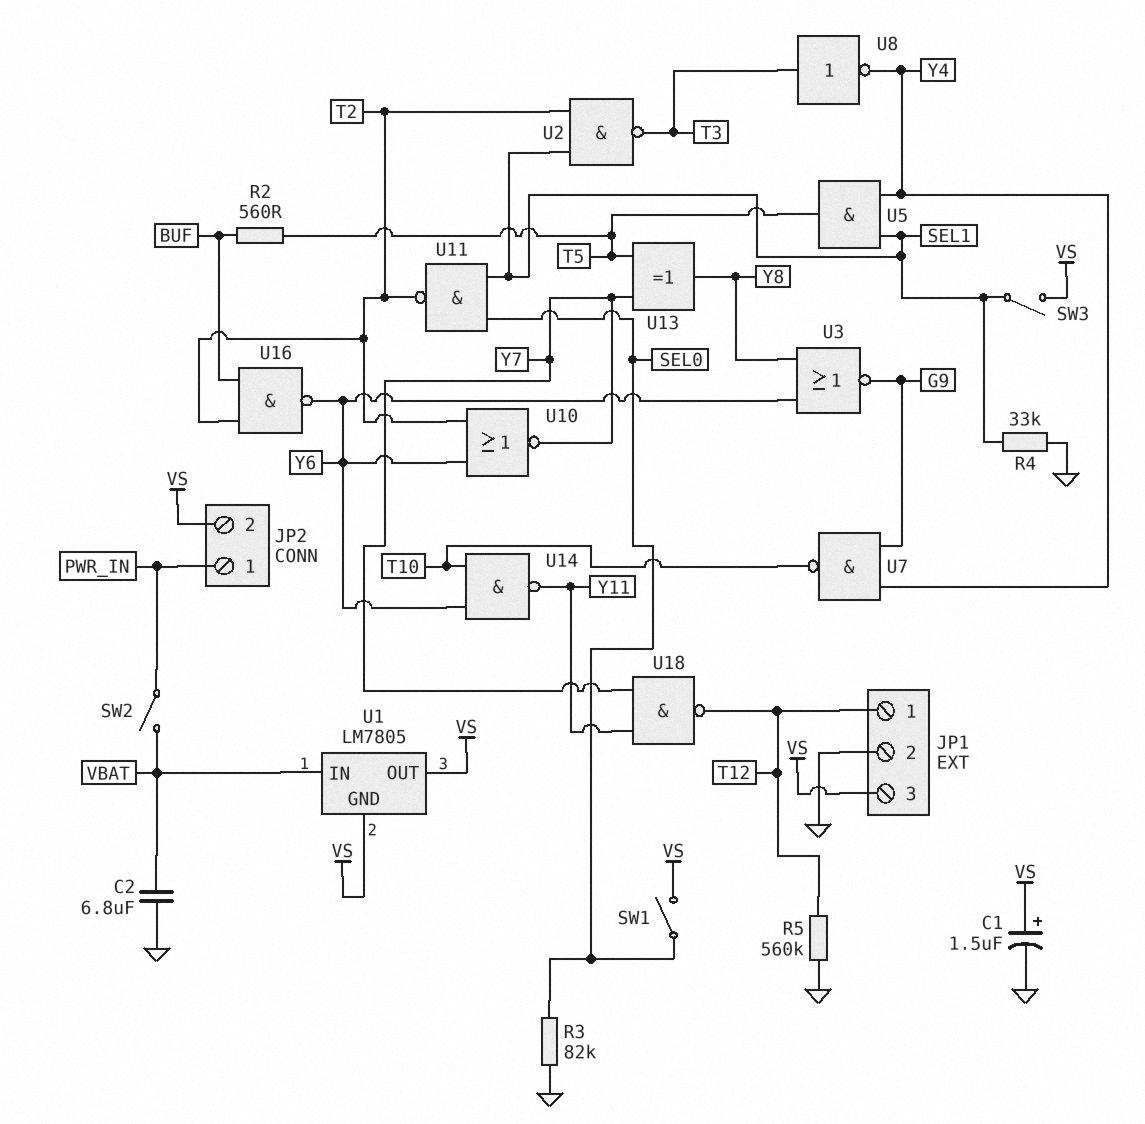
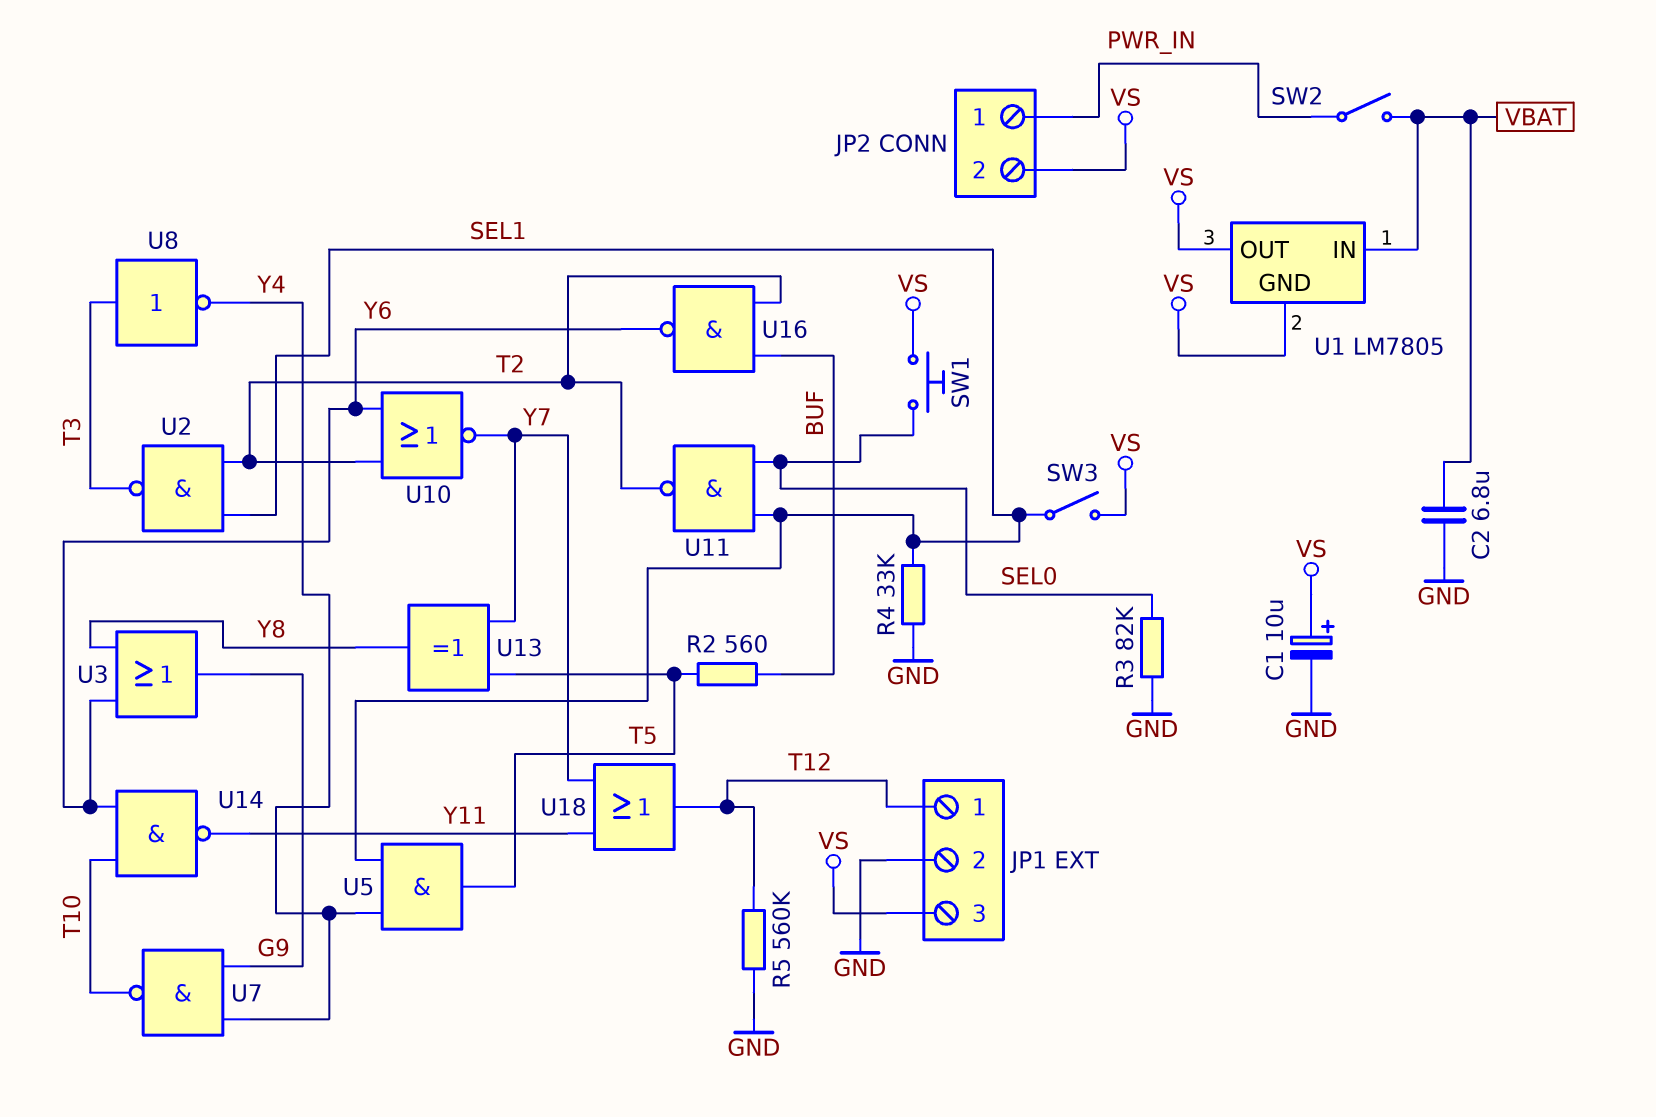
C1: 1.5uF (plus VS, minus GND) -> 10uF (plus VS, minus GND)
SW1: switch (SEL0, VS) -> button (SEL0, VS)
U3: NOR (in Y6, in Y8, out G9) -> OR (in Y6, in Y8, out G9)
U18: NAND (in Y7, in Y11, out T12) -> OR (in Y7, in Y11, out T12)

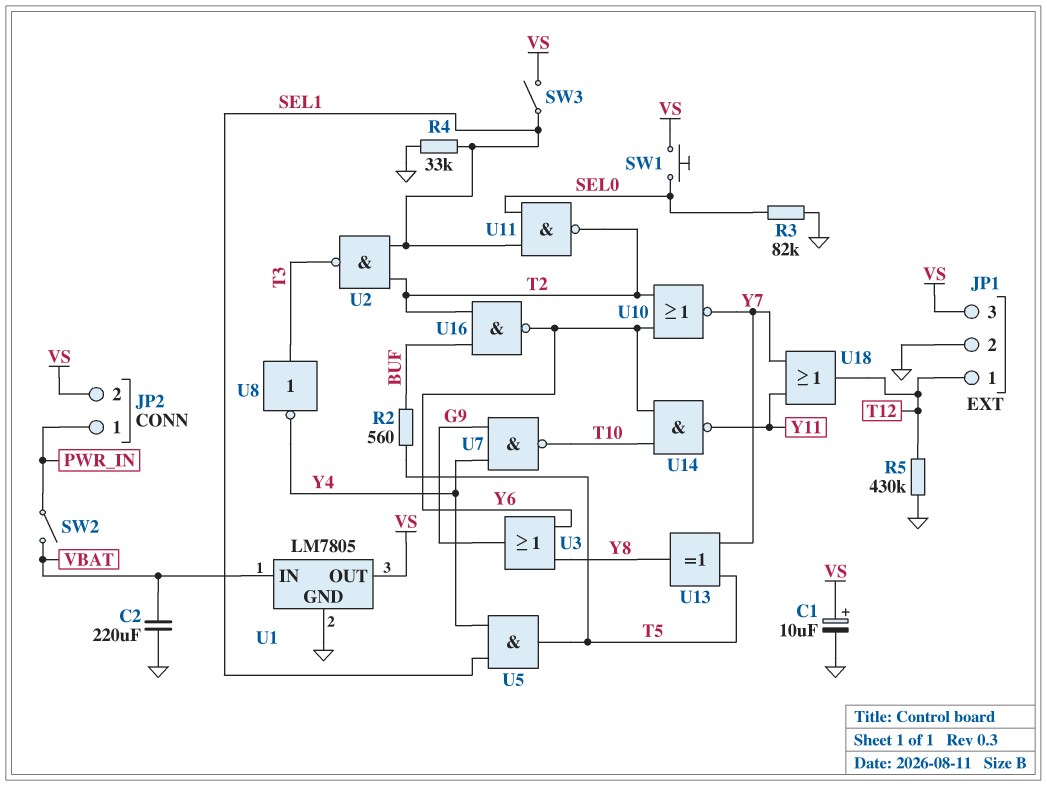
C2: 6.8uF (GND, VBAT) -> 220uF (GND, VBAT)
R5: 560k (GND, T12) -> 430k (GND, T12)
U1 pin GND: VS -> GND

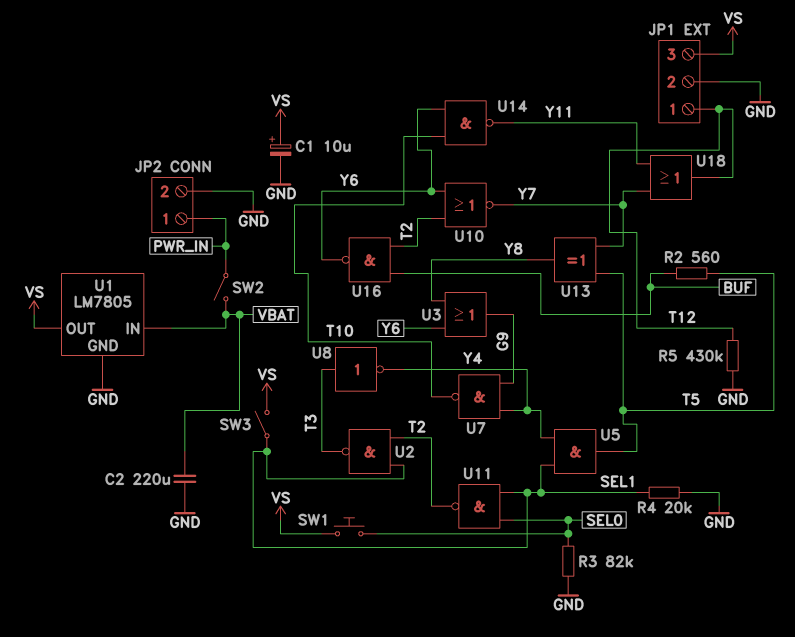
JP2 pin 2: VS -> GND
R4: 33k (GND, SEL1) -> 20k (GND, SEL1)

